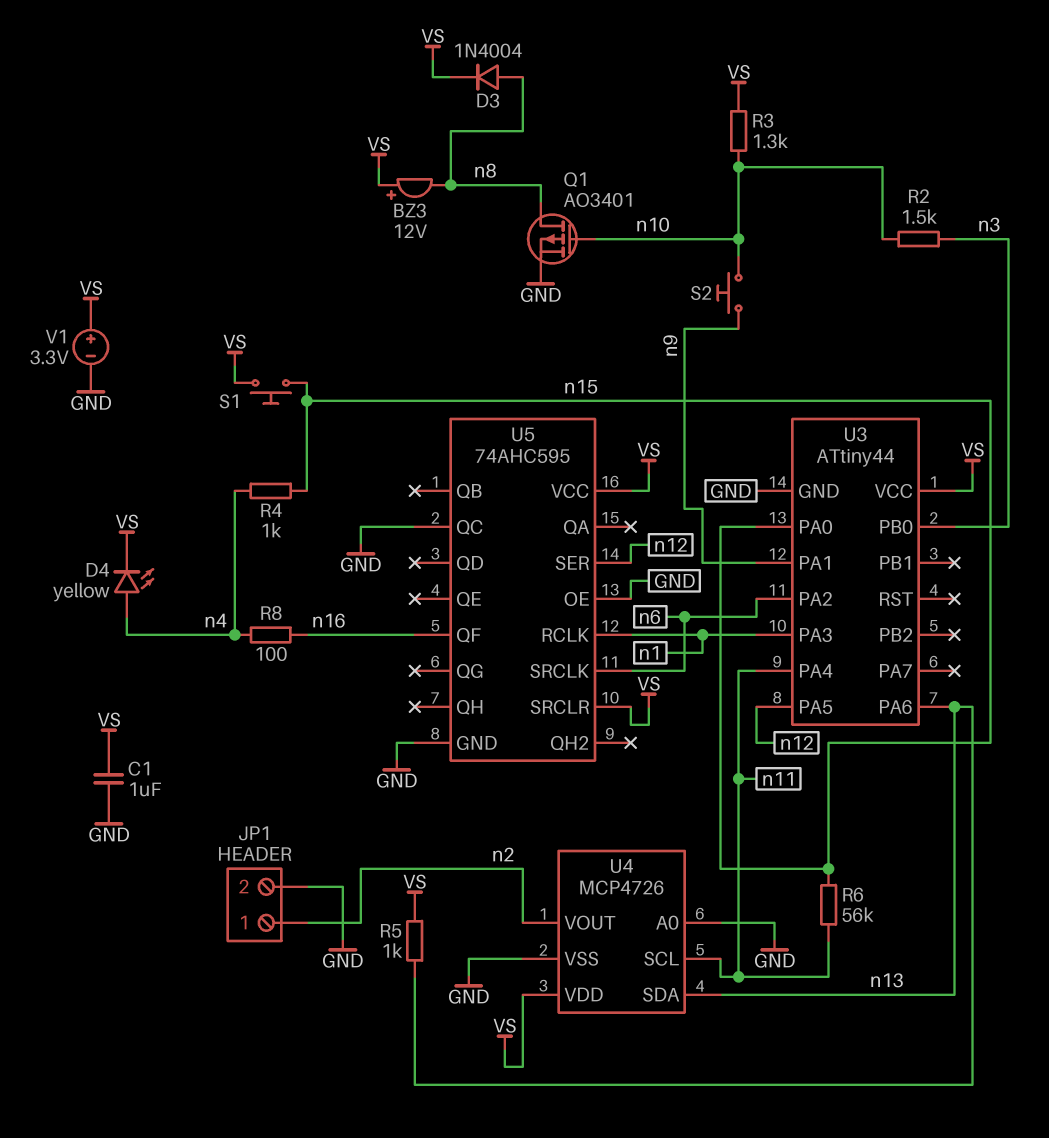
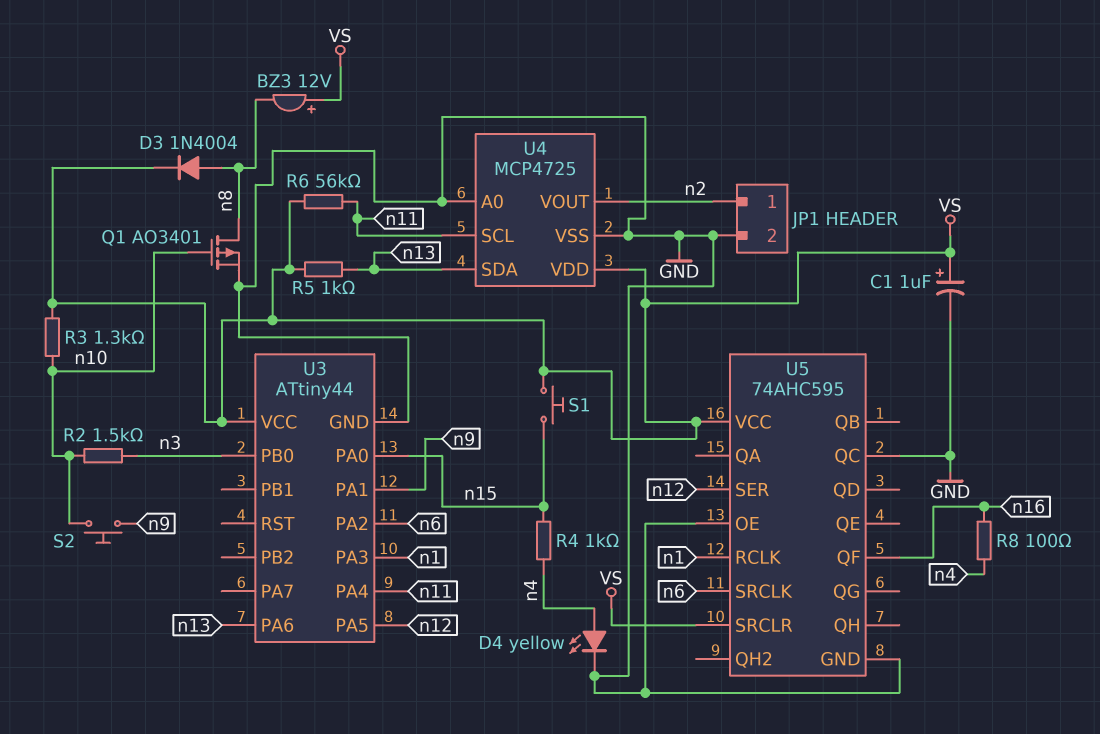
C1: 1uF (GND, VS) -> 1uF (plus VS, minus GND)
D4: LED yellow (A n4, K VS) -> LED yellow (A n4, K GND)
R6: 56k (n11, n15) -> 56k (VS, n11)
U4: MCP4726 -> MCP4725
V1: 3.3V (plus VS, minus GND) -> none

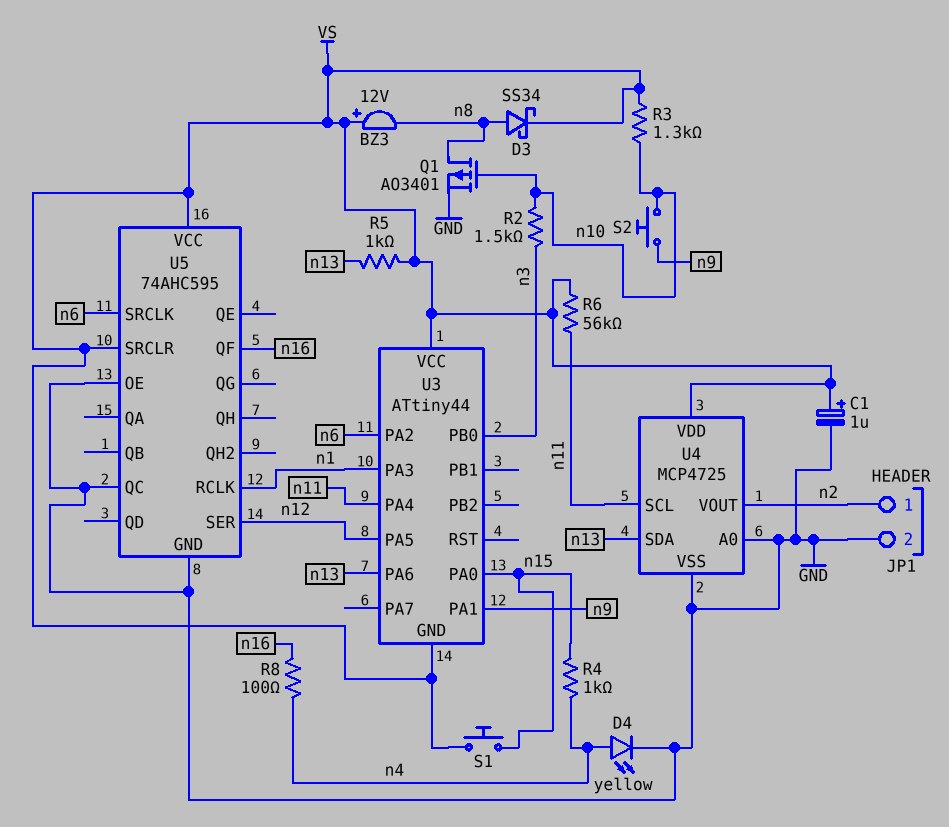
D3: diode 1N4004 (A n8, K VS) -> schottky SS34 (A n8, K VS)
U3 pin GND: GND -> VS

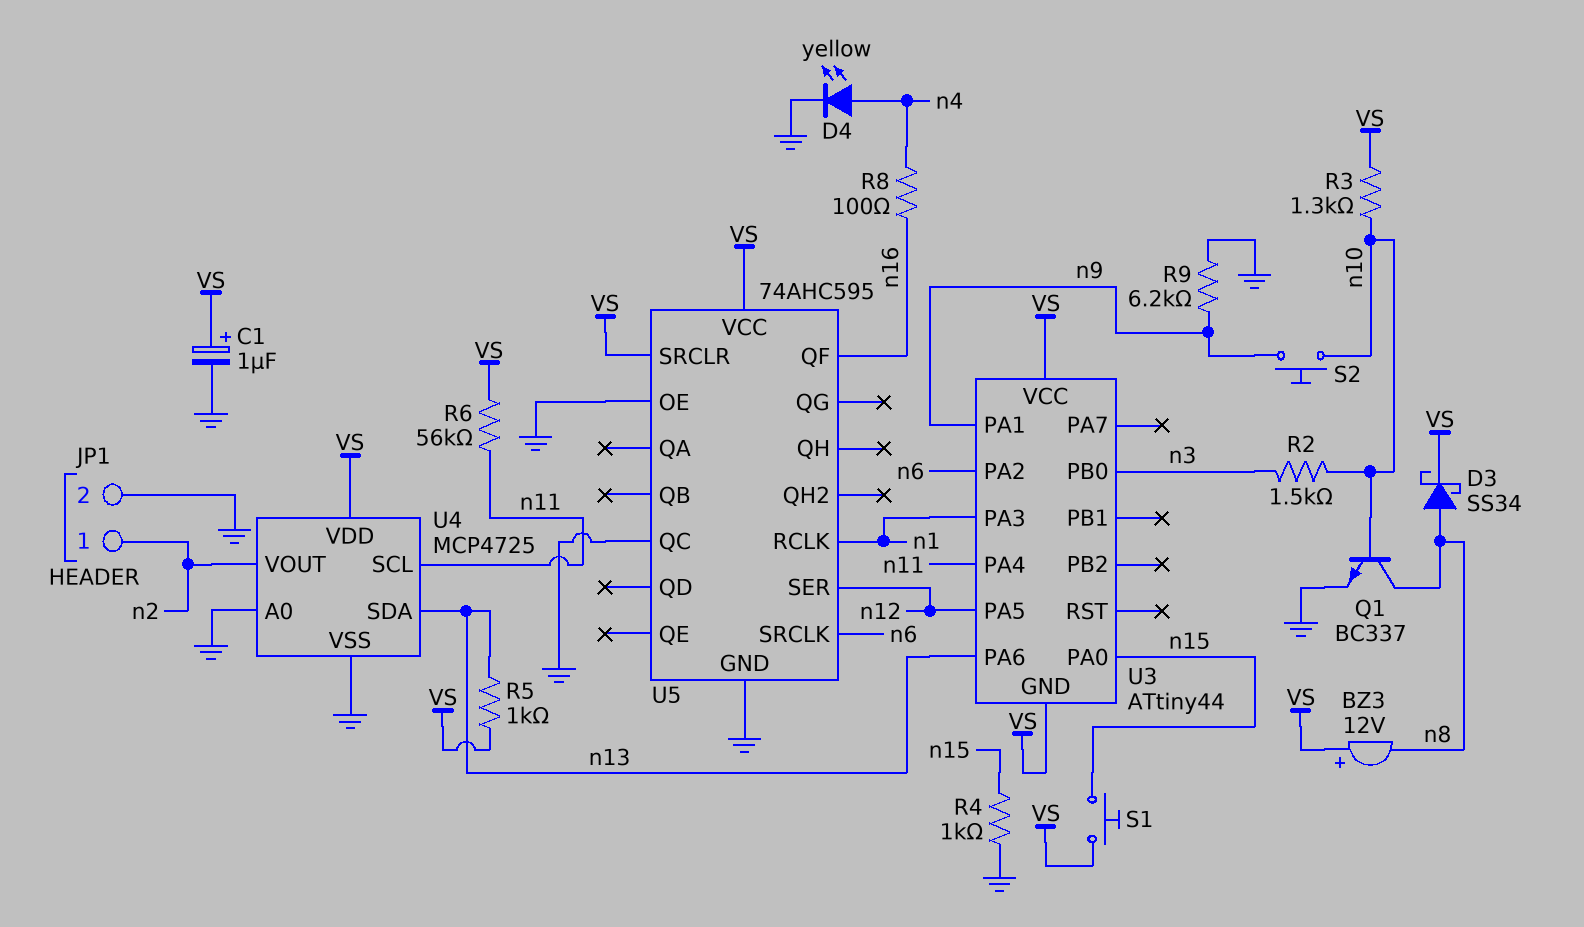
Q1: PMOS AO3401 (G n10, D n8, S GND) -> NPN BC337 (B n10, C n8, E GND)
R4: 1k (n4, n15) -> 1k (GND, n15)
R9: none -> 6.2k (GND, n9)

